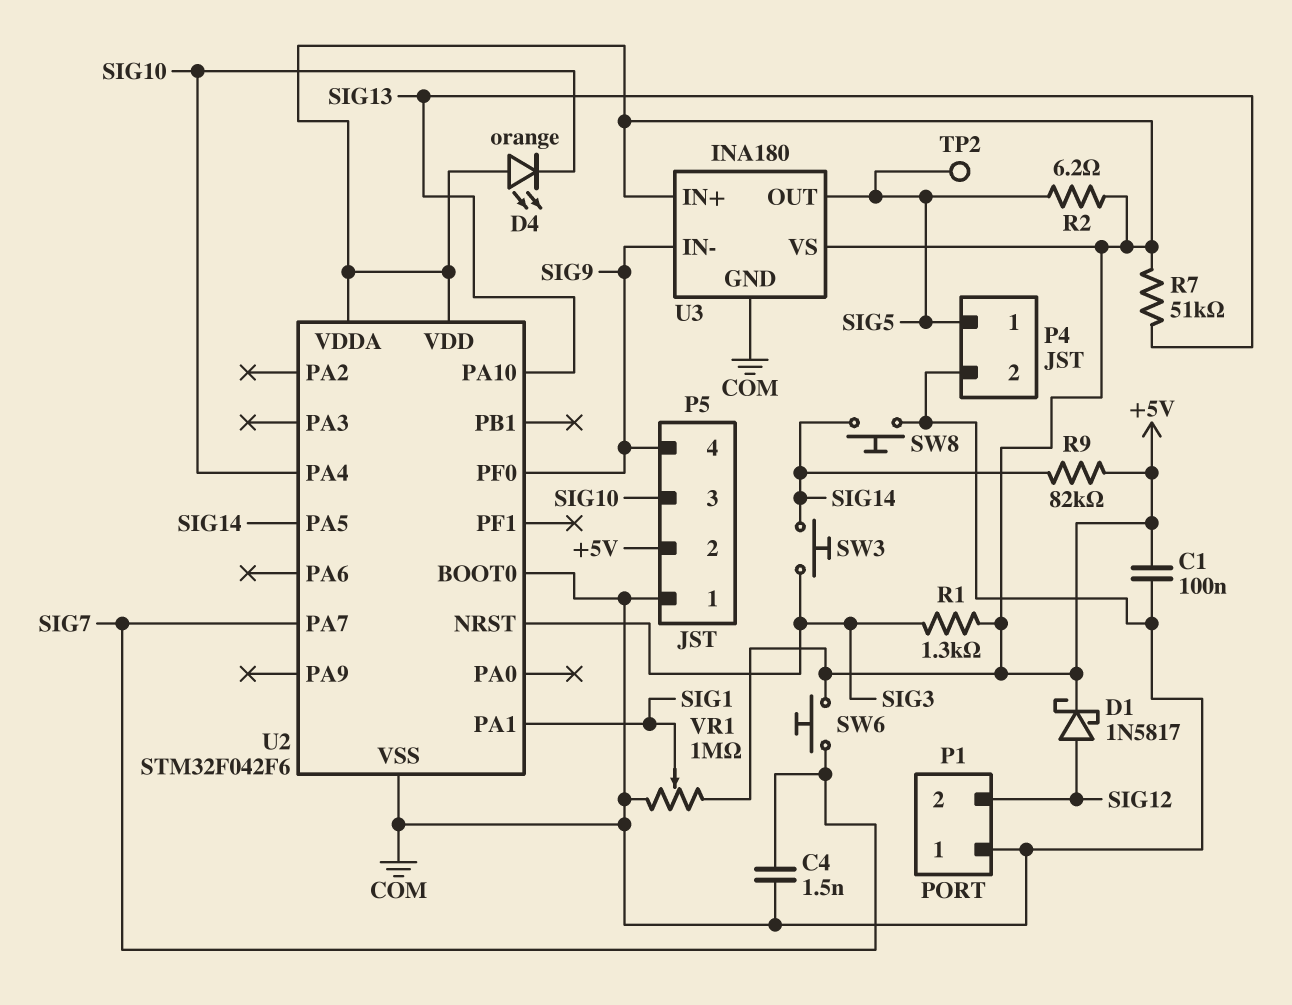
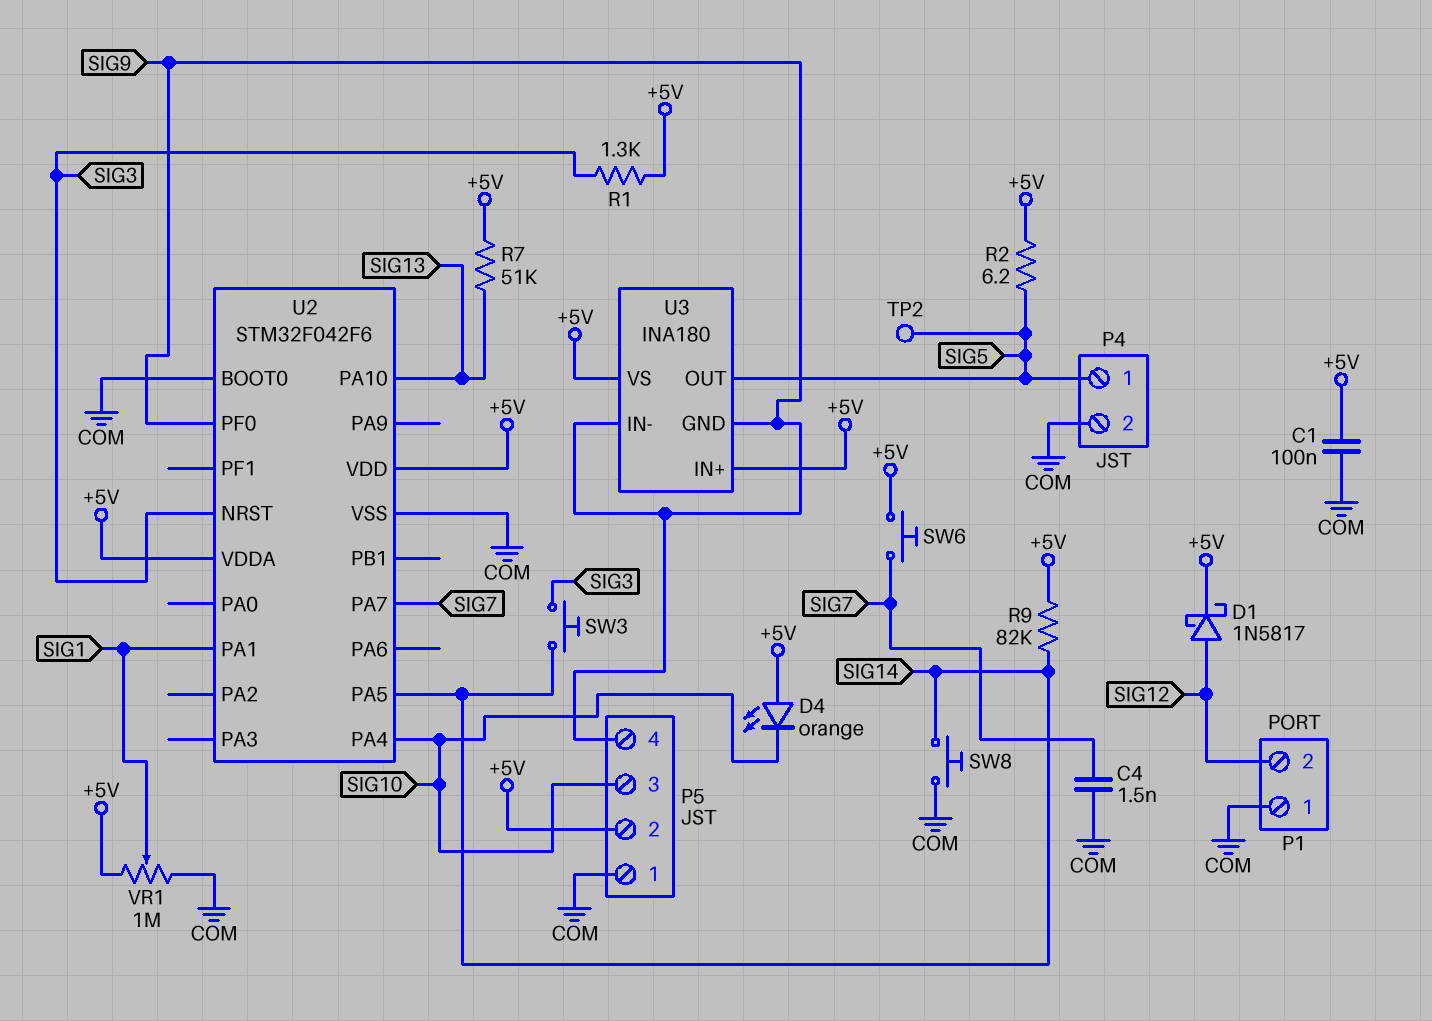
U3 pin GND: COM -> SIG9

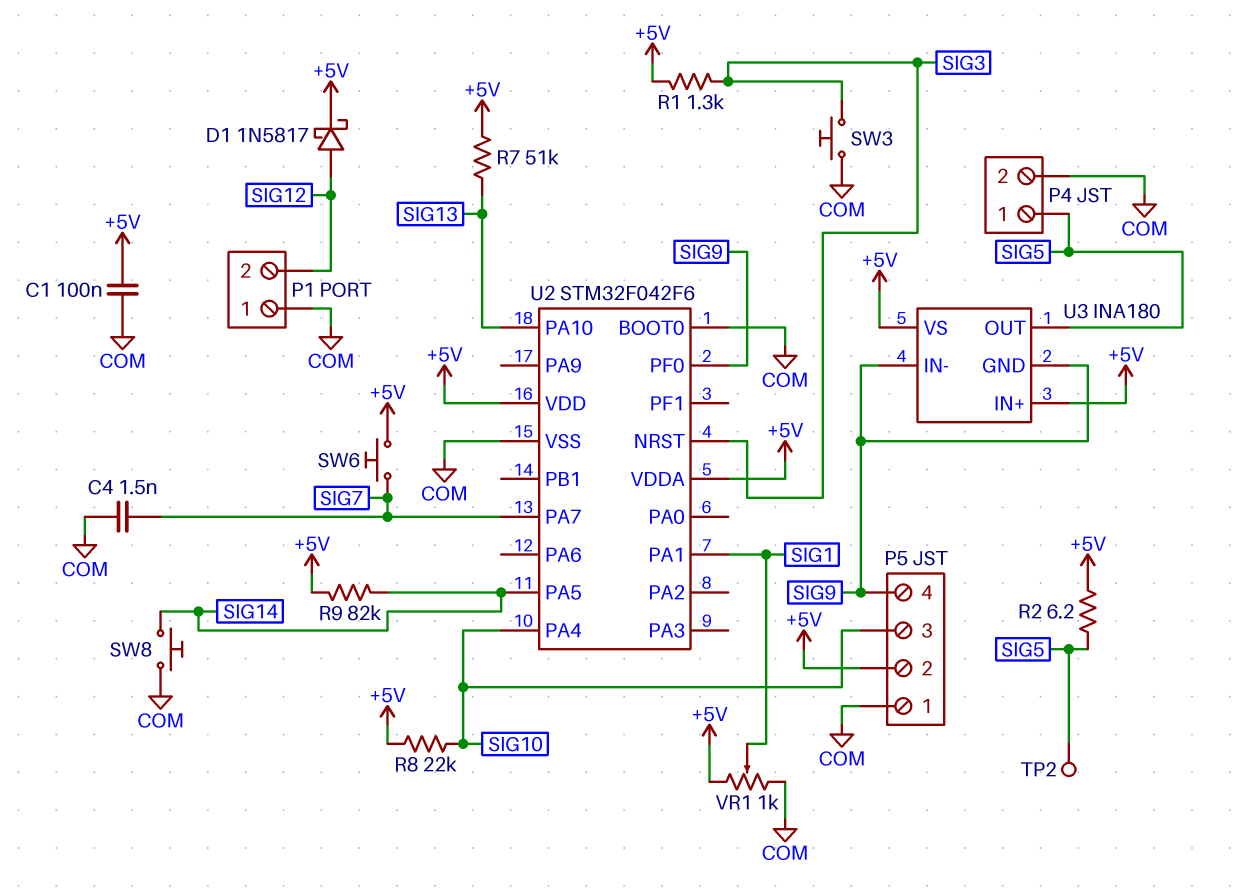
D4: LED orange (A +5V, K SIG10) -> none
R8: none -> 22k (+5V, SIG10)
SW3: button (SIG3, SIG14) -> button (COM, SIG3)
VR1: 1M (+5V, COM, wiper SIG1) -> 1k (+5V, COM, wiper SIG1)

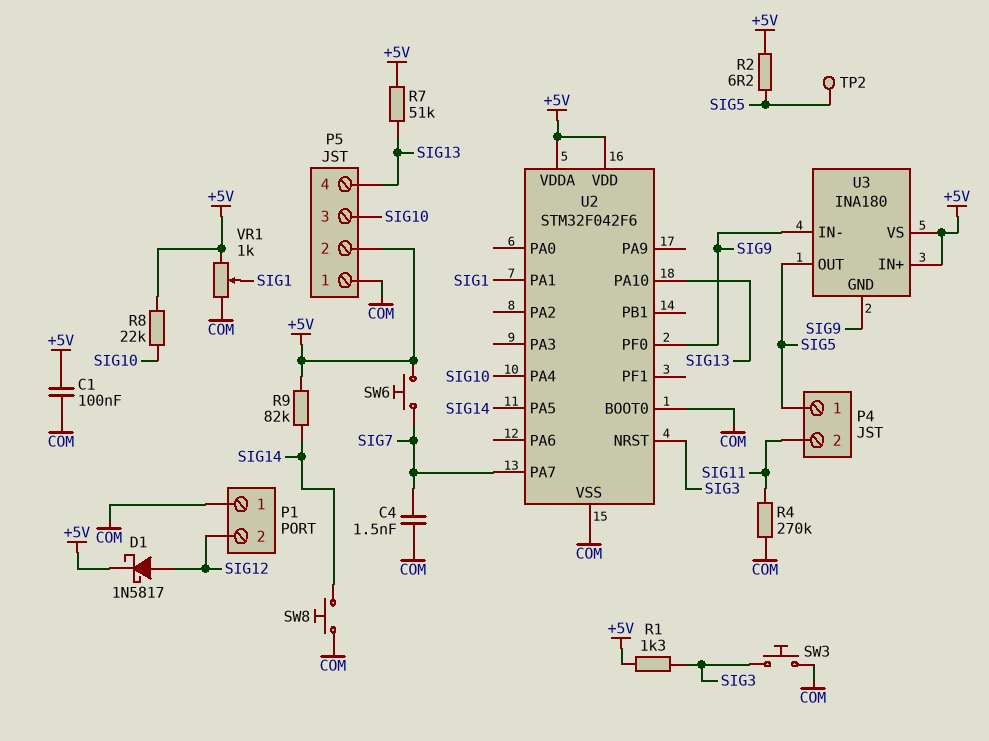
P4 pin 2: COM -> SIG11
P5 pin 4: SIG9 -> SIG13
R4: none -> 270k (COM, SIG11)

